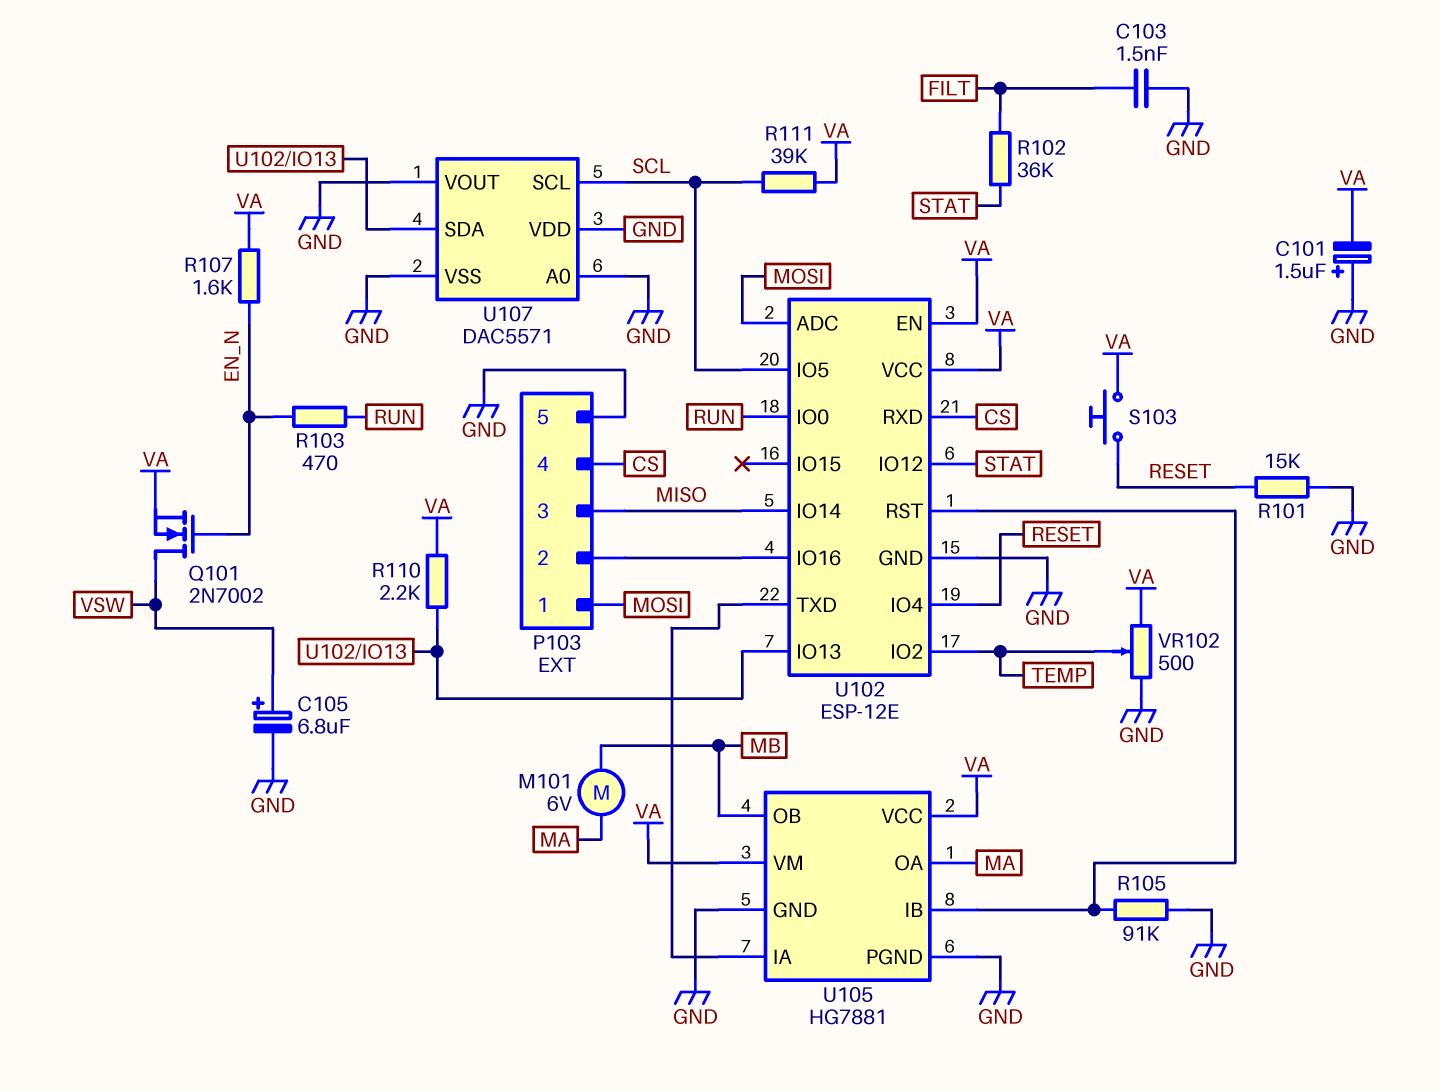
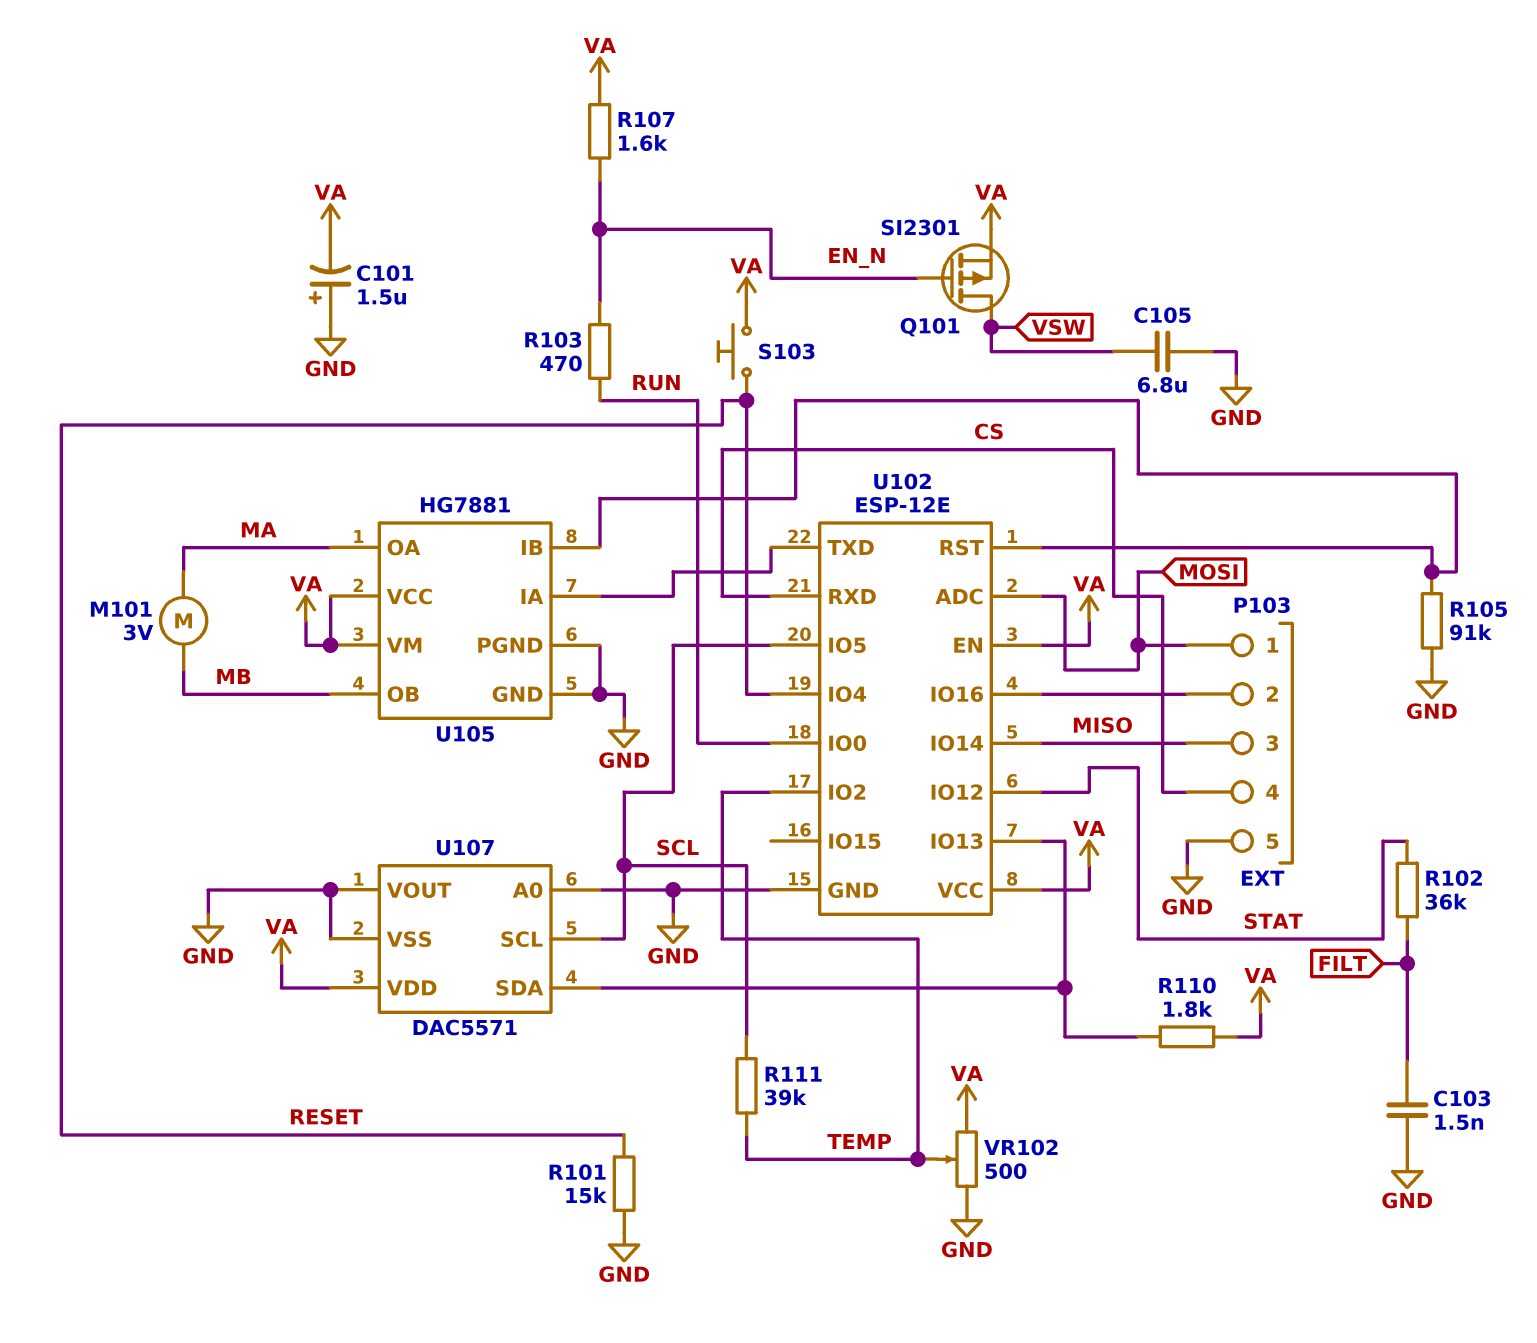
C105: 6.8uF (plus VSW, minus GND) -> 6.8uF (GND, VSW)
M101: motor 6V (MA, MB) -> motor 3V (MA, MB)
Q101: NMOS 2N7002 (G EN_N, D VSW, S VA) -> PMOS SI2301 (G EN_N, D VSW, S VA)
R110: 2.2k (U102/IO13, VA) -> 1.8k (U102/IO13, VA)
R111: 39k (SCL, VA) -> 39k (SCL, TEMP)
U107 pin VDD: GND -> VA

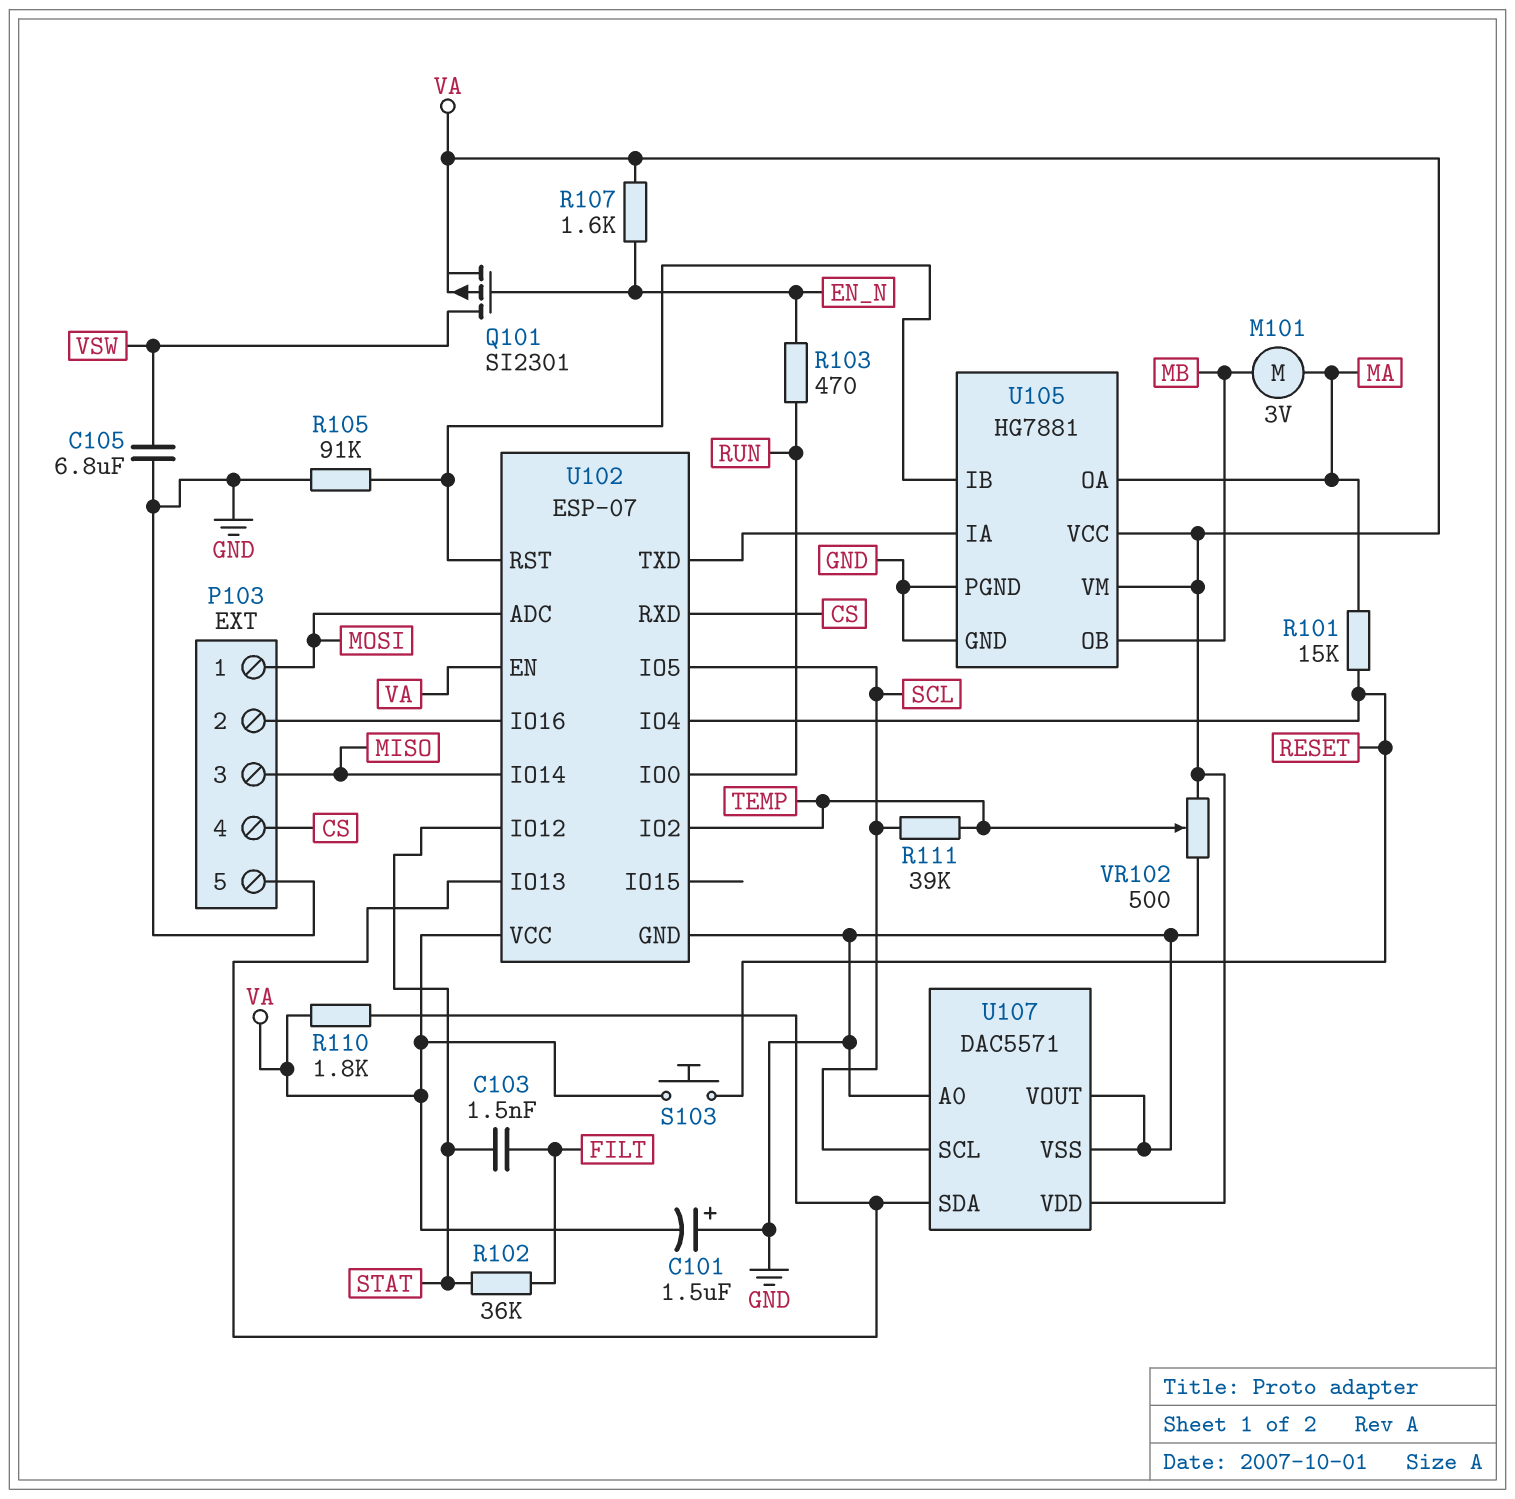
C103: 1.5nF (FILT, GND) -> 1.5nF (FILT, STAT)
R101: 15k (GND, RESET) -> 15k (MA, RESET)
U102: ESP-12E -> ESP-07

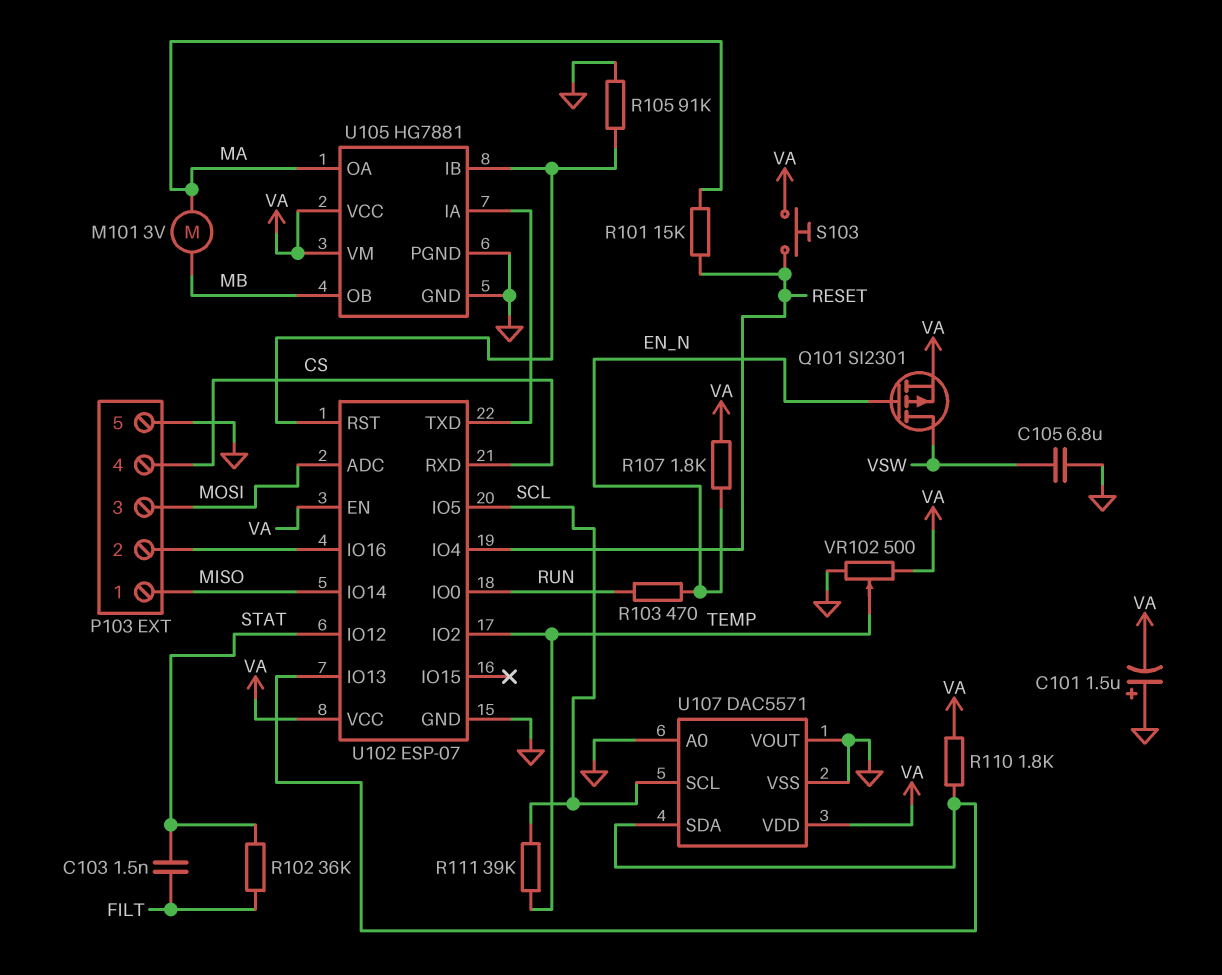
P103 pin 1: MOSI -> MISO
P103 pin 3: MISO -> MOSI
R107: 1.6k (EN_N, VA) -> 1.8k (EN_N, VA)

